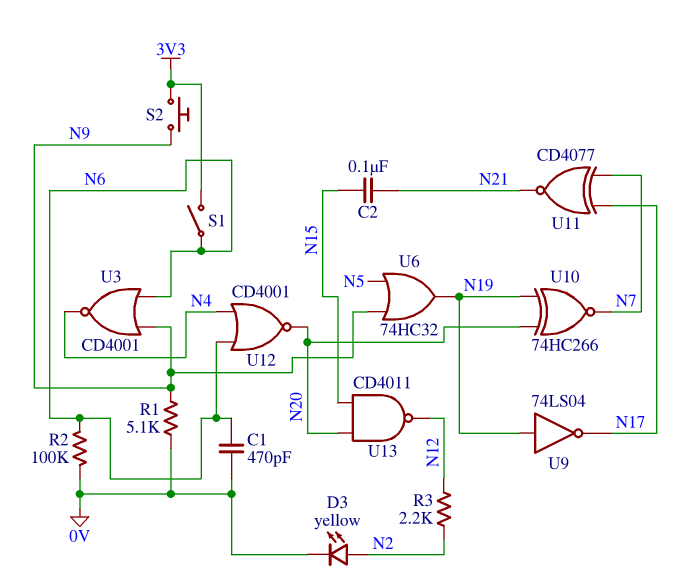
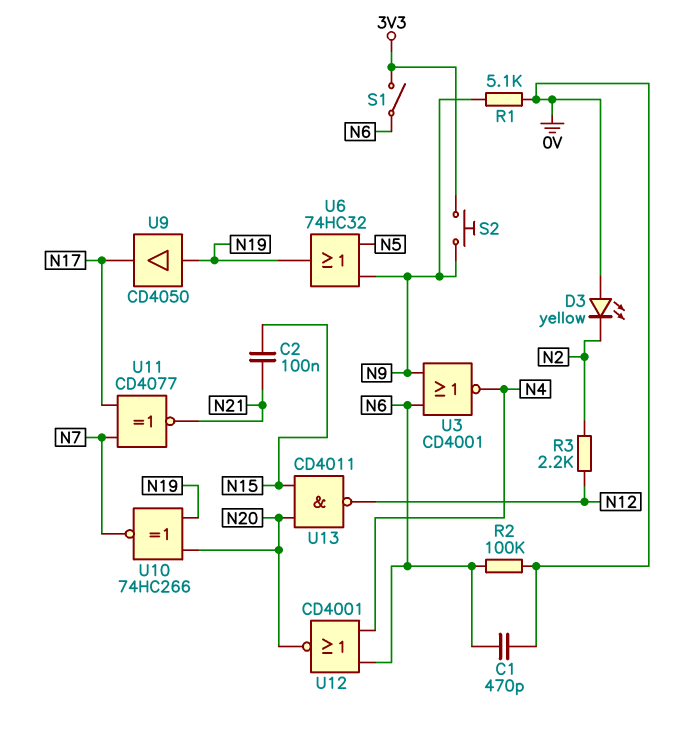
D3: LED yellow (A N2, K 0V) -> LED yellow (A 0V, K N2)
U9: NOT 74LS04 (in N19, out N17) -> buffer CD4050 (in N19, out N17)

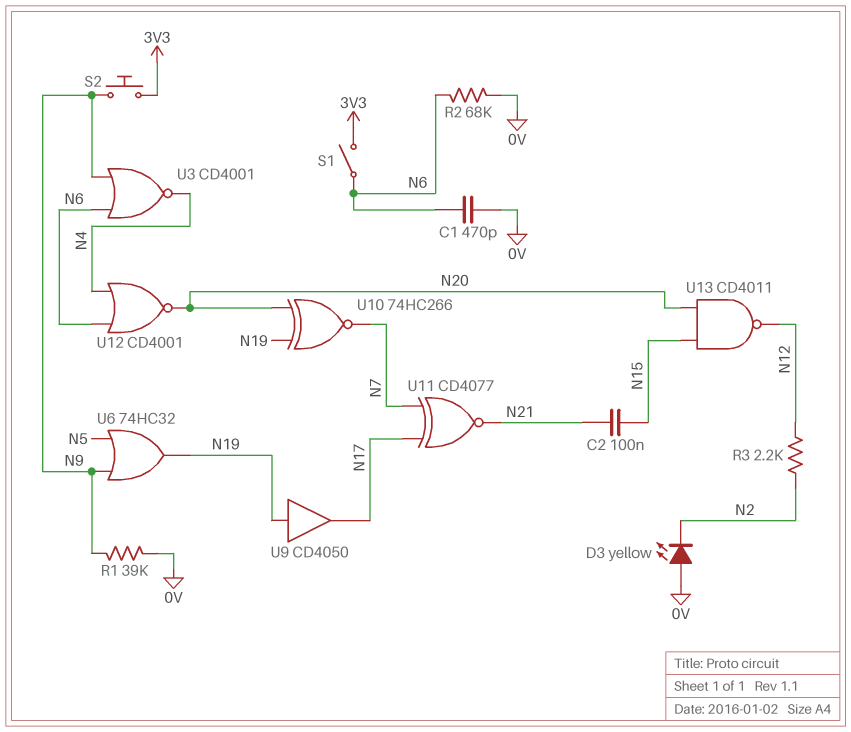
R1: 5.1k (0V, N9) -> 39k (0V, N9)
R2: 100k (0V, N6) -> 68k (0V, N6)

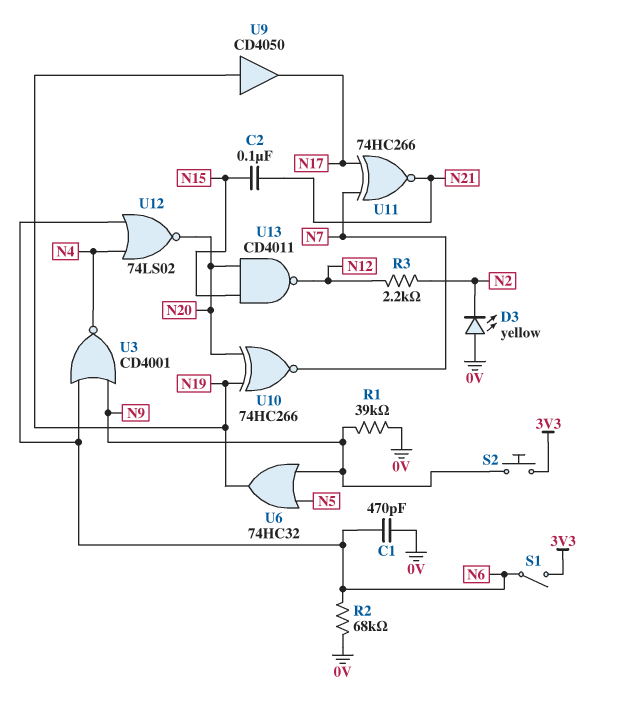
U11: XNOR CD4077 (in N7, in N17, out N21) -> XNOR 74HC266 (in N7, in N17, out N21)
U12: NOR CD4001 (in N4, in N6, out N20) -> NOR 74LS02 (in N4, in N6, out N20)

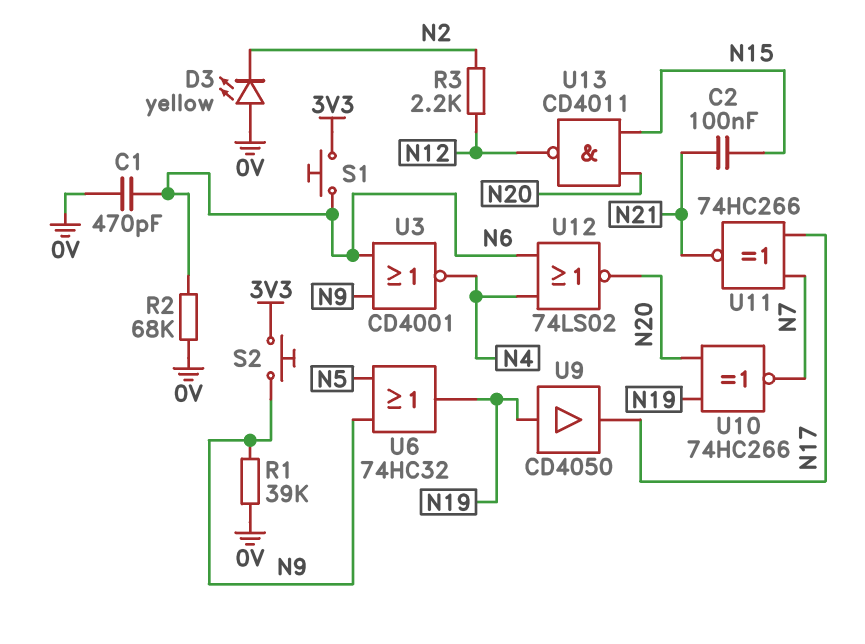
S1: switch (3V3, N6) -> button (3V3, N6)

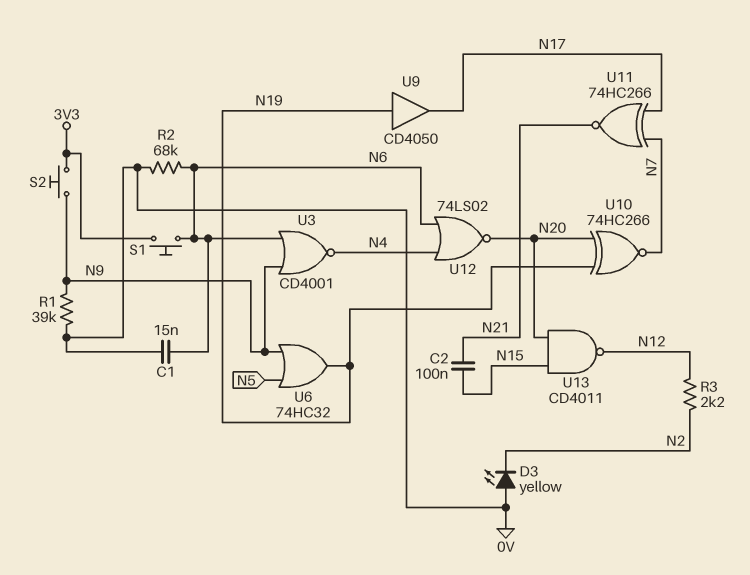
C1: 470pF (0V, N6) -> 15nF (0V, N6)

